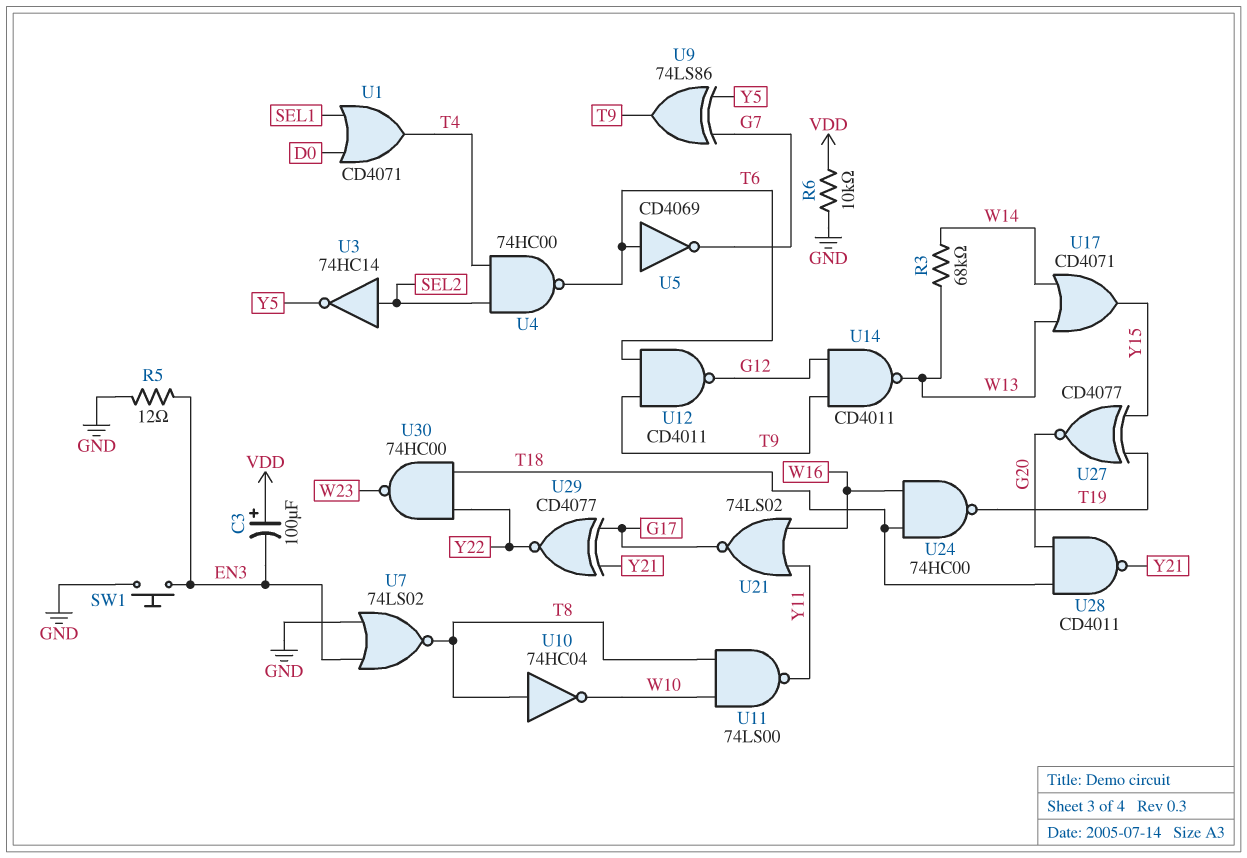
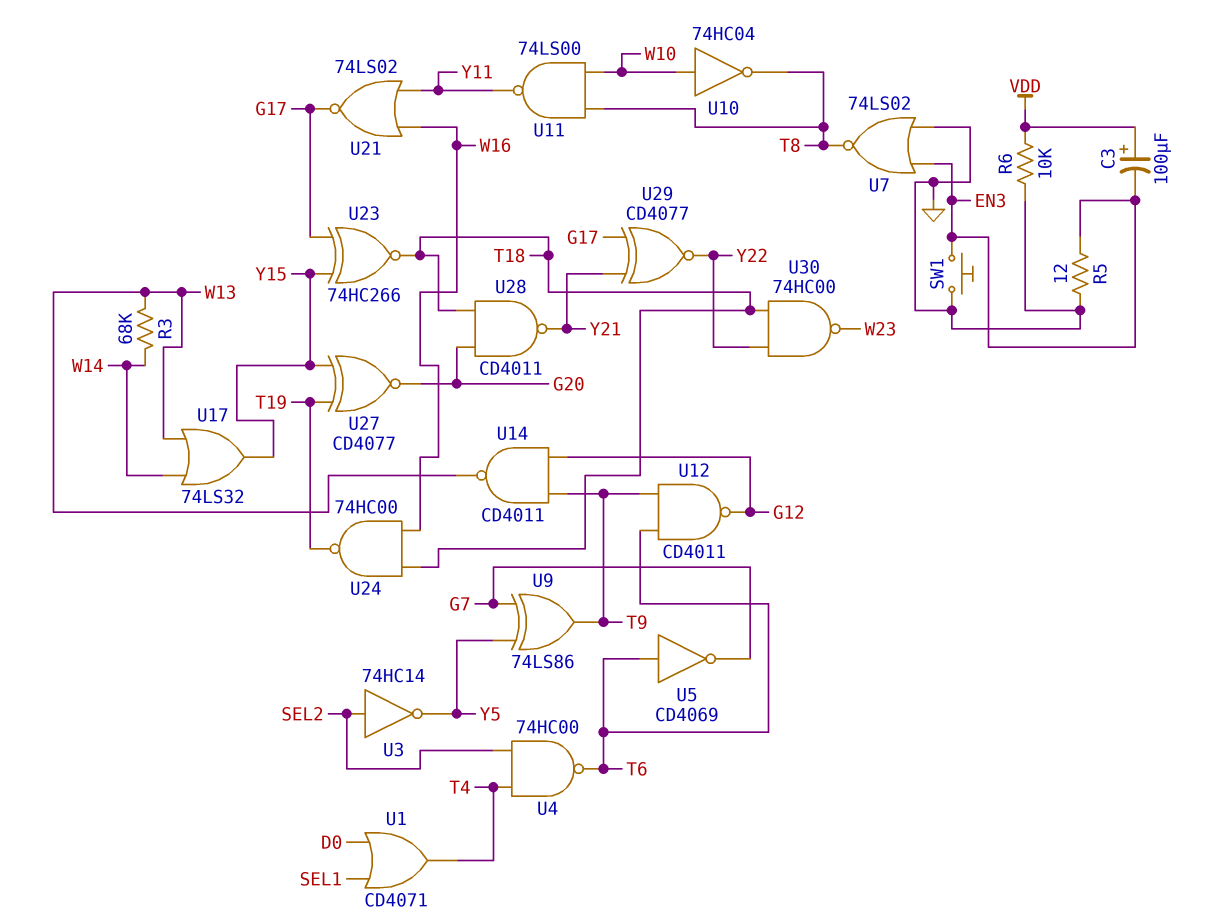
U10: NOT 74HC04 (in T8, out W10) -> NOT 74HC04 (in W10, out T8)
U17: OR CD4071 (in W13, in W14, out Y15) -> OR 74LS32 (in W13, in W14, out Y15)
U23: none -> XNOR 74HC266 (in G17, in Y15, out T18)

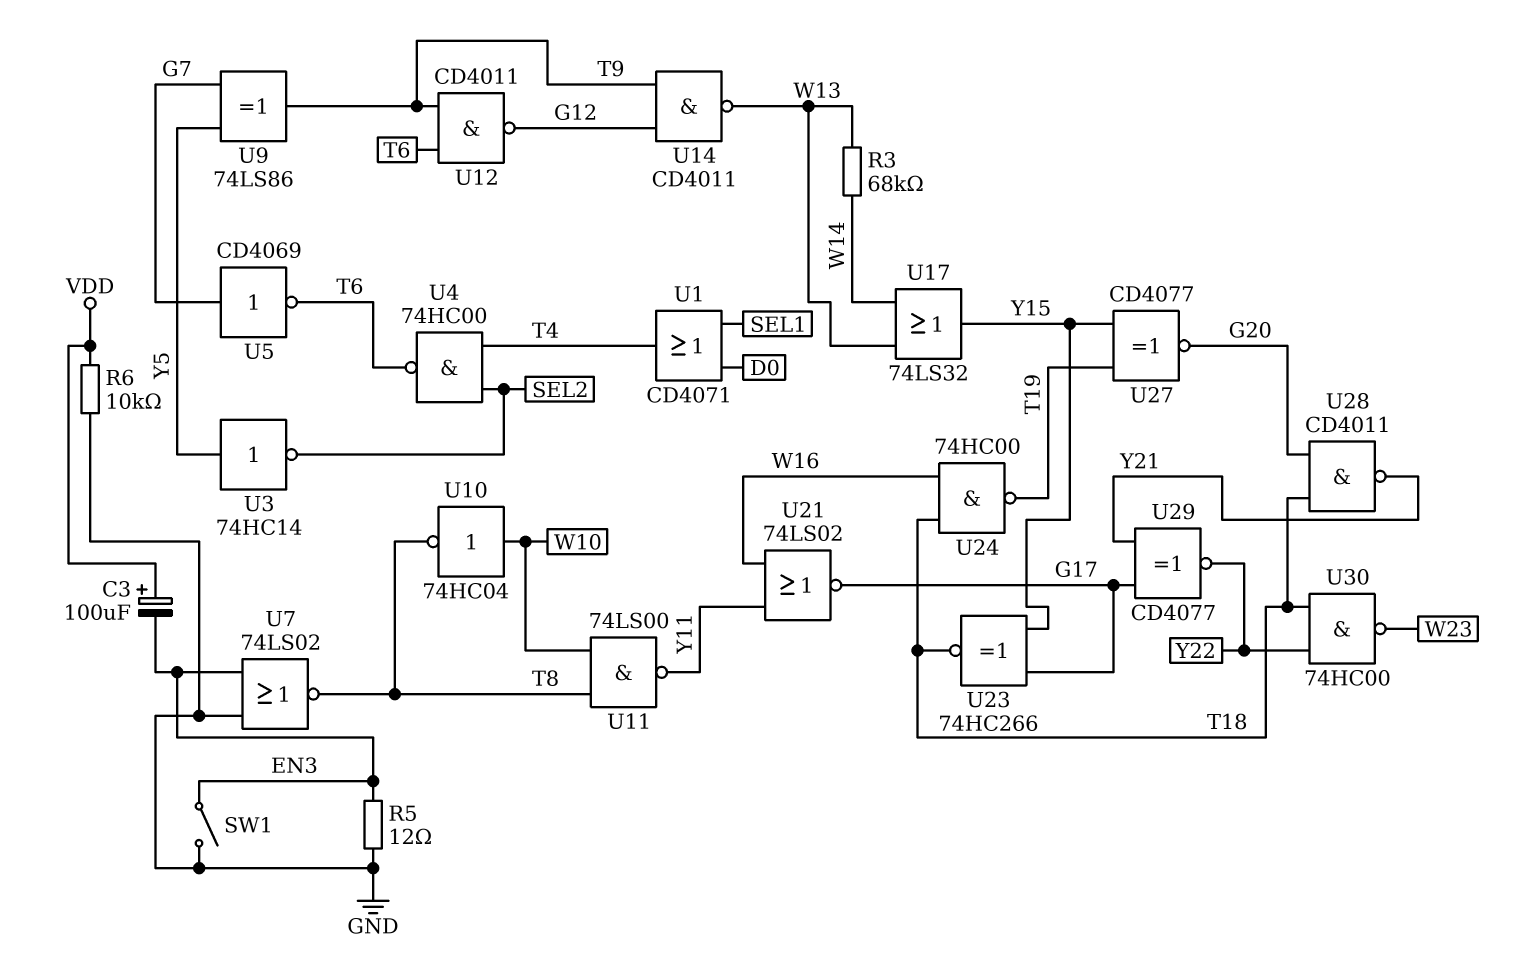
SW1: button (EN3, GND) -> switch (EN3, GND)
U3: NOT 74HC14 (in SEL2, out Y5) -> NOT 74HC14 (in Y5, out SEL2)
U5: NOT CD4069 (in T6, out G7) -> NOT CD4069 (in G7, out T6)

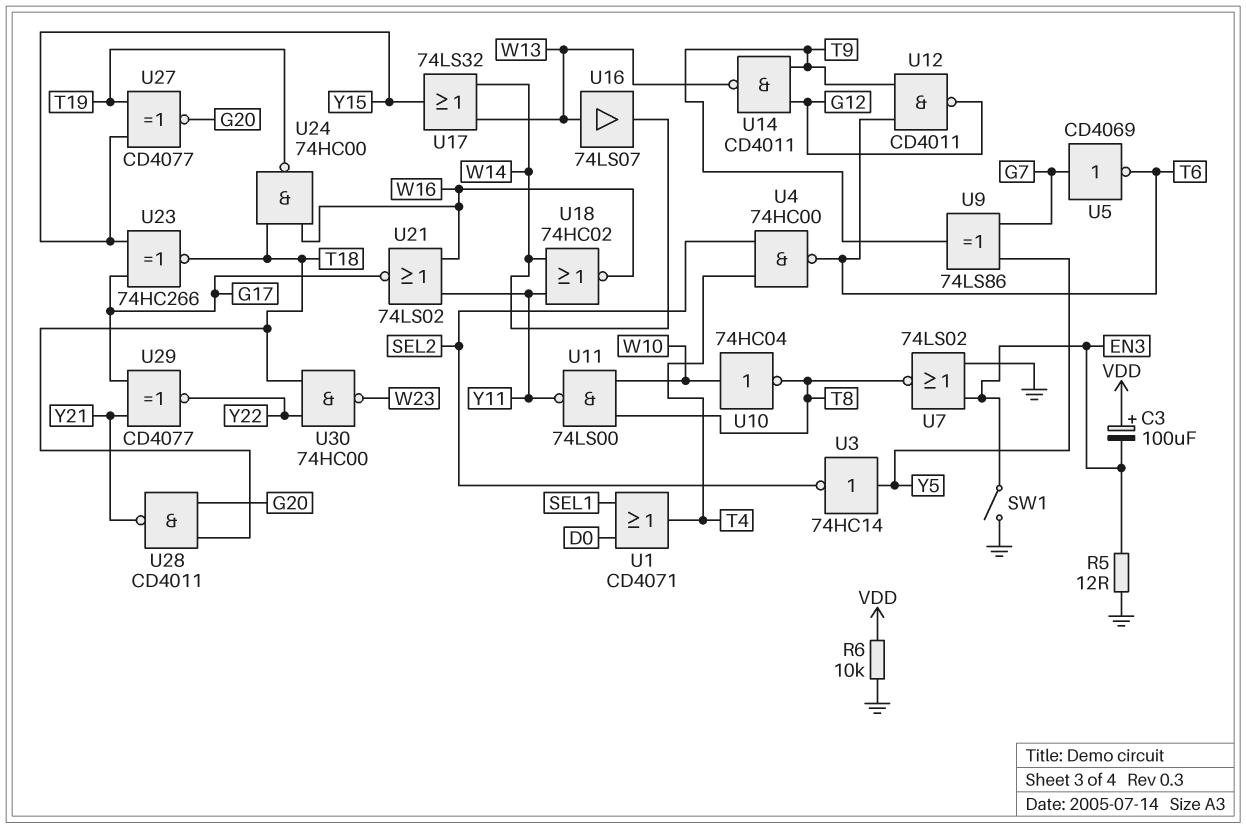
R3: 68k (W13, W14) -> none
U16: none -> buffer 74LS07 (in W13, out W14)
U18: none -> NOR 74HC02 (in W14, in Y11, out W16)

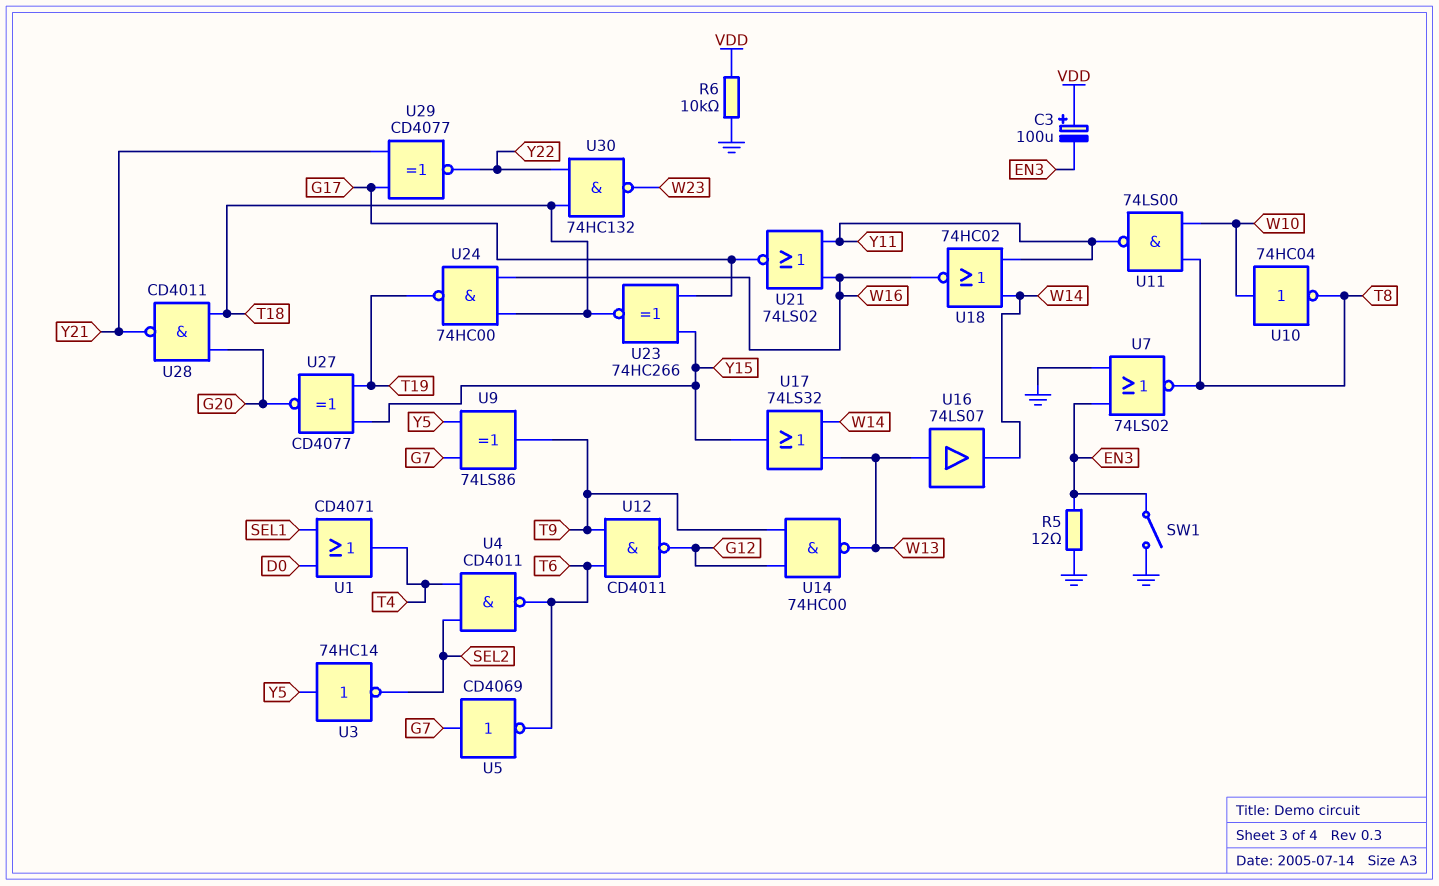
U4: NAND 74HC00 (in SEL2, in T4, out T6) -> NAND CD4011 (in SEL2, in T4, out T6)
U14: NAND CD4011 (in G12, in T9, out W13) -> NAND 74HC00 (in G12, in T9, out W13)
U30: NAND 74HC00 (in T18, in Y22, out W23) -> NAND 74HC132 (in T18, in Y22, out W23)

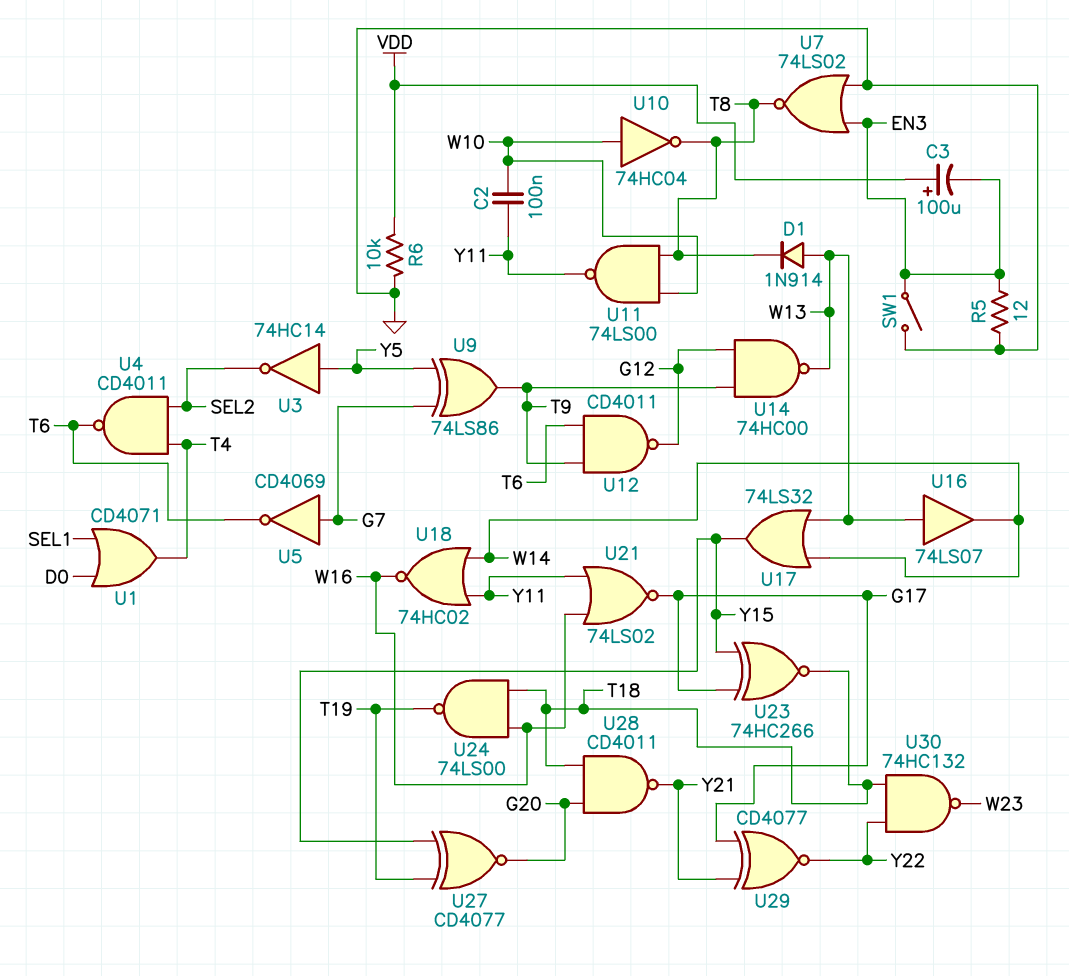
C2: none -> 100nF (W10, Y11)
D1: none -> diode 1N914 (A W13, K T8)
U24: NAND 74HC00 (in T18, in W16, out T19) -> NAND 74LS00 (in T18, in W16, out T19)

